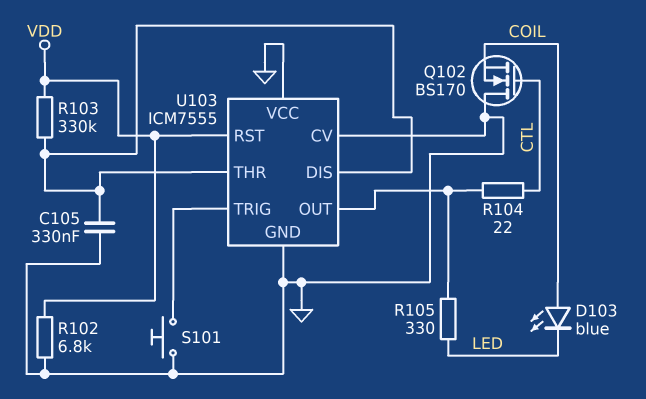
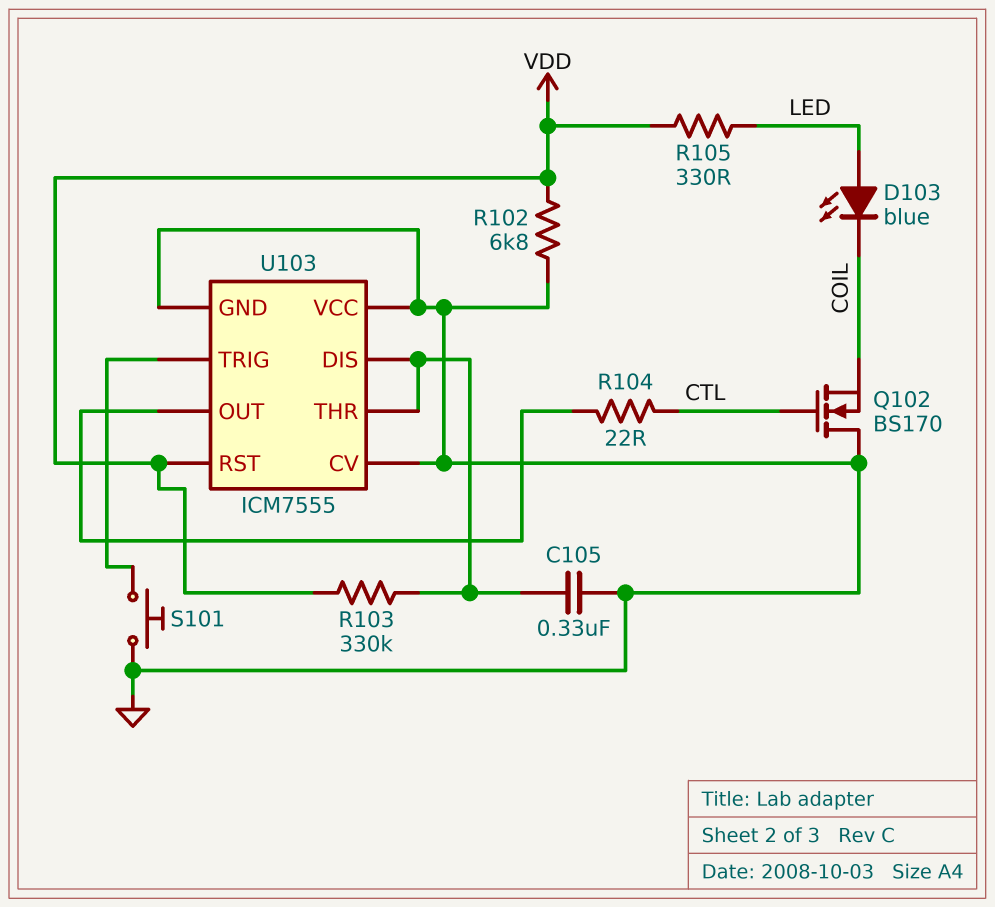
D103: LED blue (A COIL, K LED) -> LED blue (A LED, K COIL)
R105: 330 (LED, U103/OUT) -> 330 (LED, VDD)

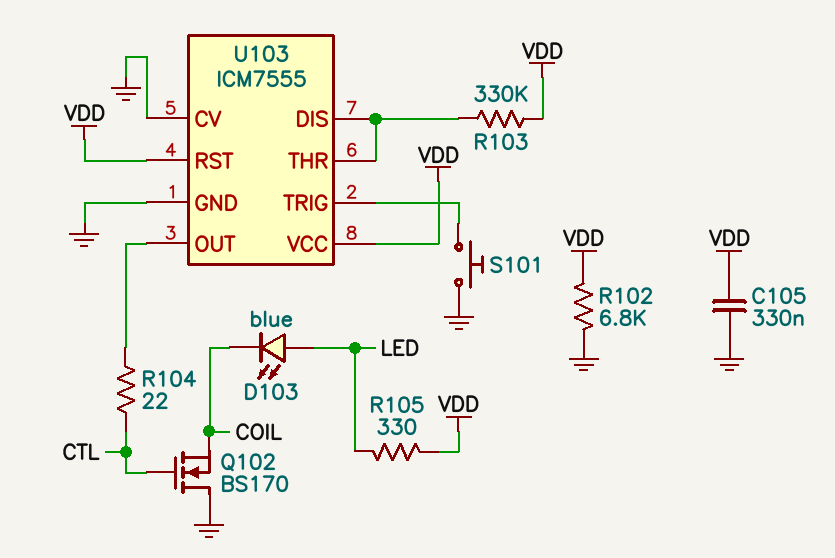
C105: 330nF (GND, U103/DIS) -> 330nF (GND, VDD)
U103 pin VCC: GND -> VDD

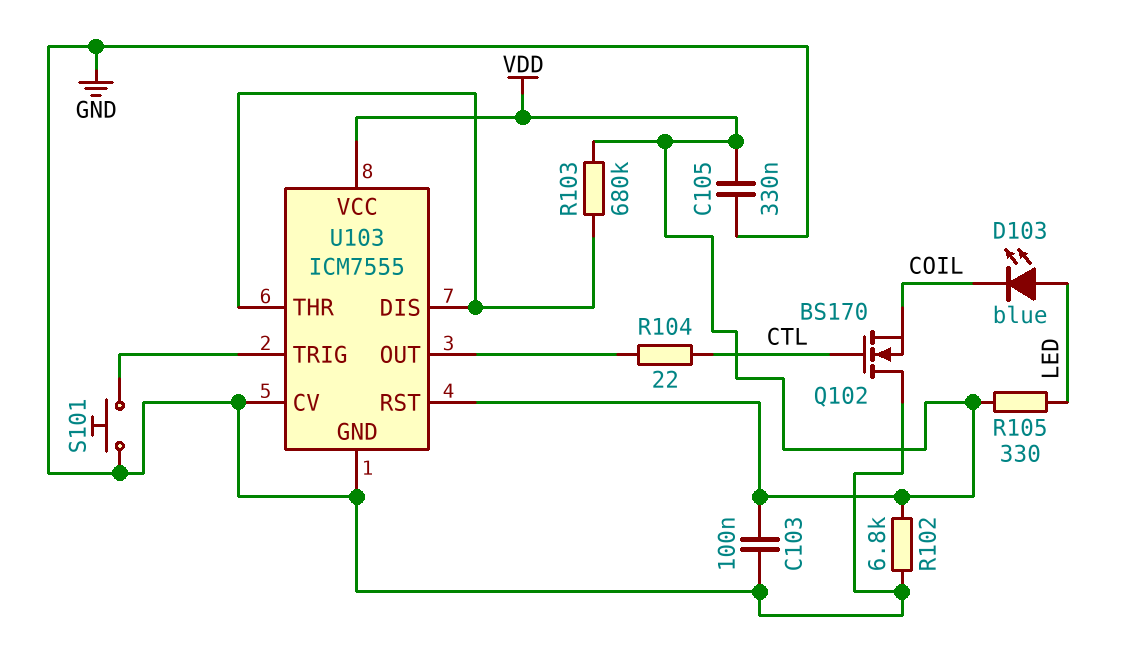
C103: none -> 100nF (GND, VDD)
R103: 330k (U103/DIS, VDD) -> 680k (U103/DIS, VDD)

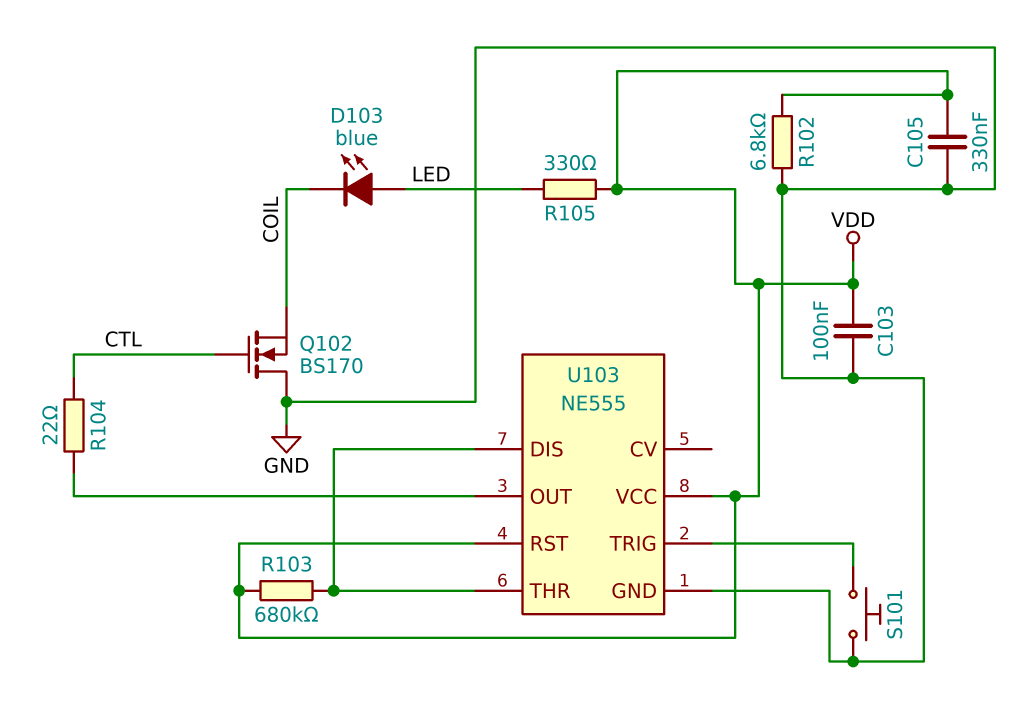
U103: ICM7555 -> NE555
U103 pin CV: GND -> none

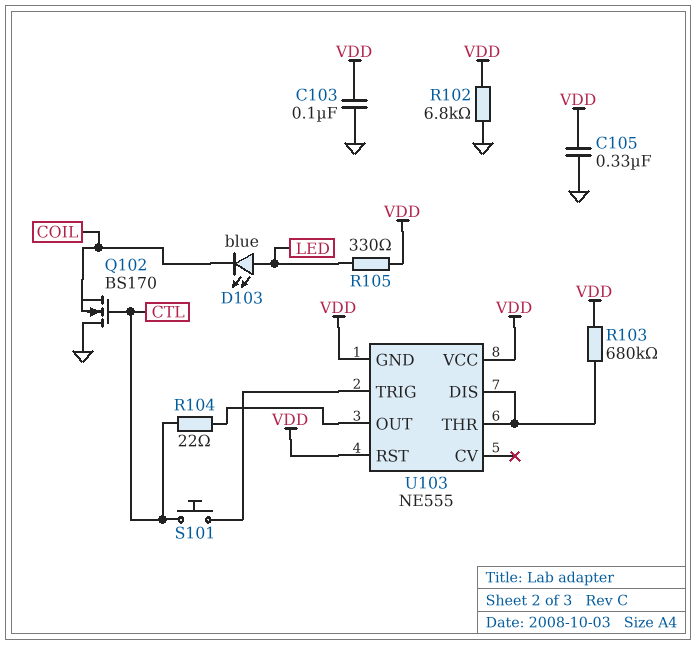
S101: button (GND, U103/TRIG) -> button (CTL, U103/TRIG)
U103 pin GND: GND -> VDD

